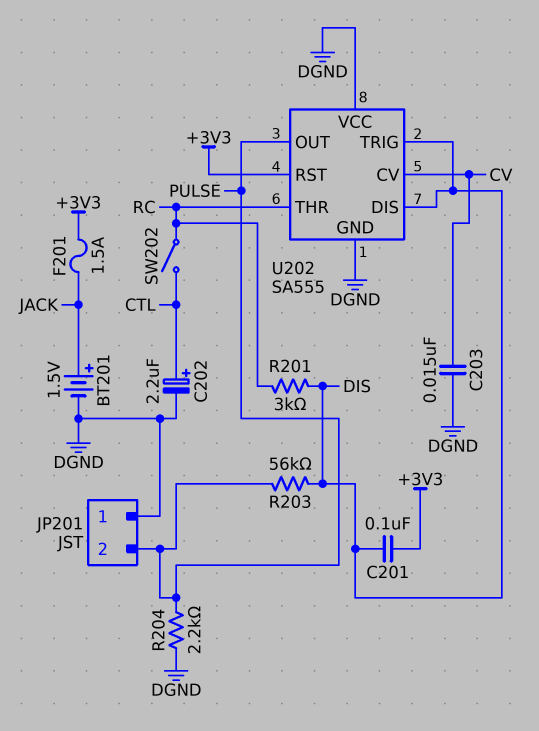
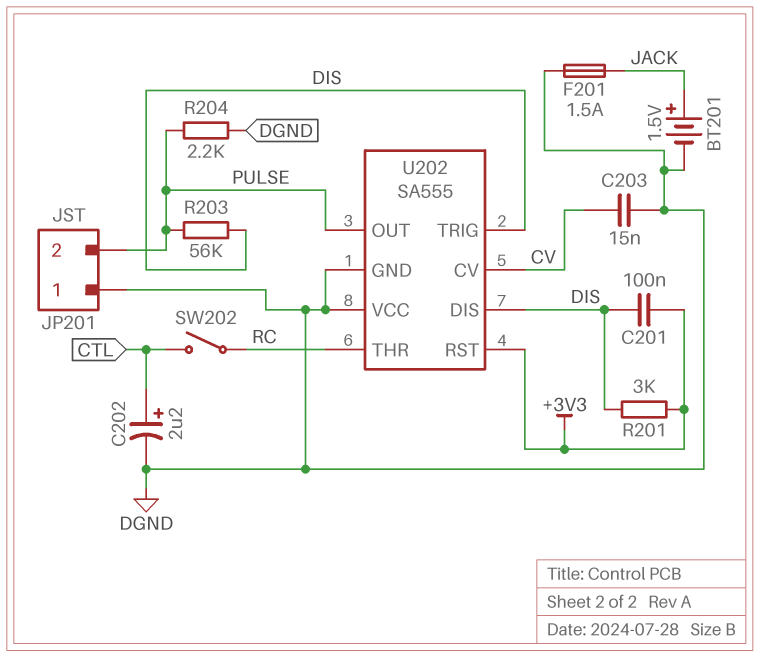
F201: 1.5A (+3V3, JACK) -> 1.5A (DGND, JACK)
R201: 3k (DIS, RC) -> 3k (+3V3, DIS)

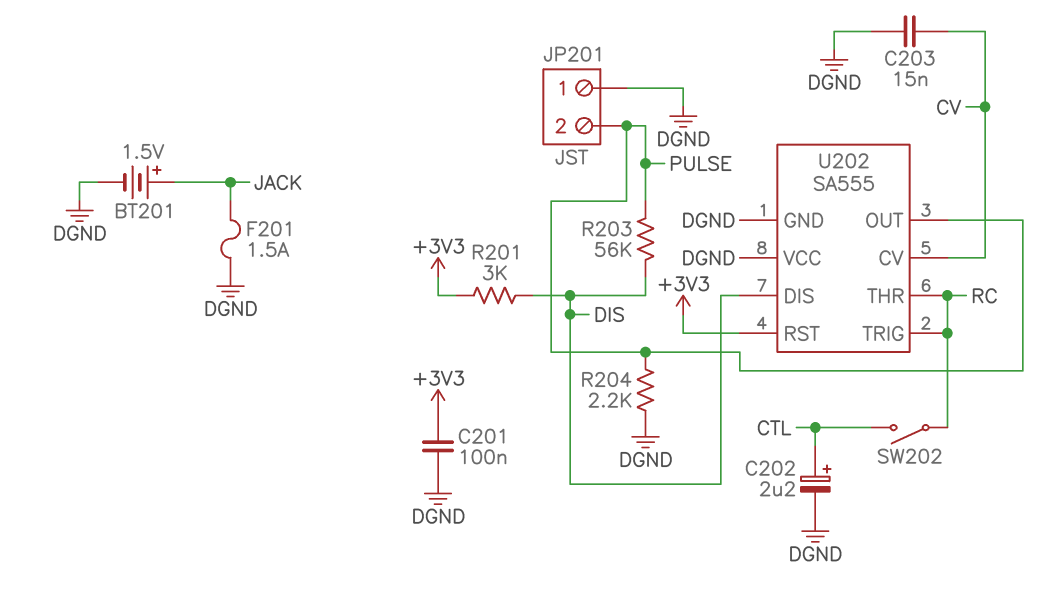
C201: 100nF (+3V3, DIS) -> 100nF (+3V3, DGND)
U202 pin TRIG: DIS -> RC

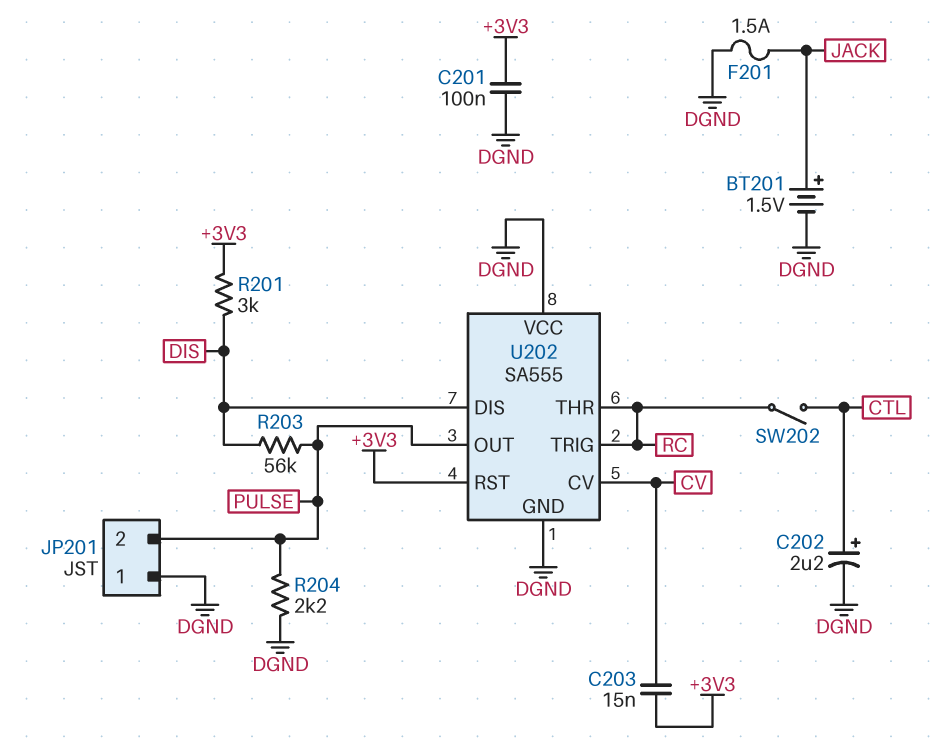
C203: 15nF (CV, DGND) -> 15nF (+3V3, CV)

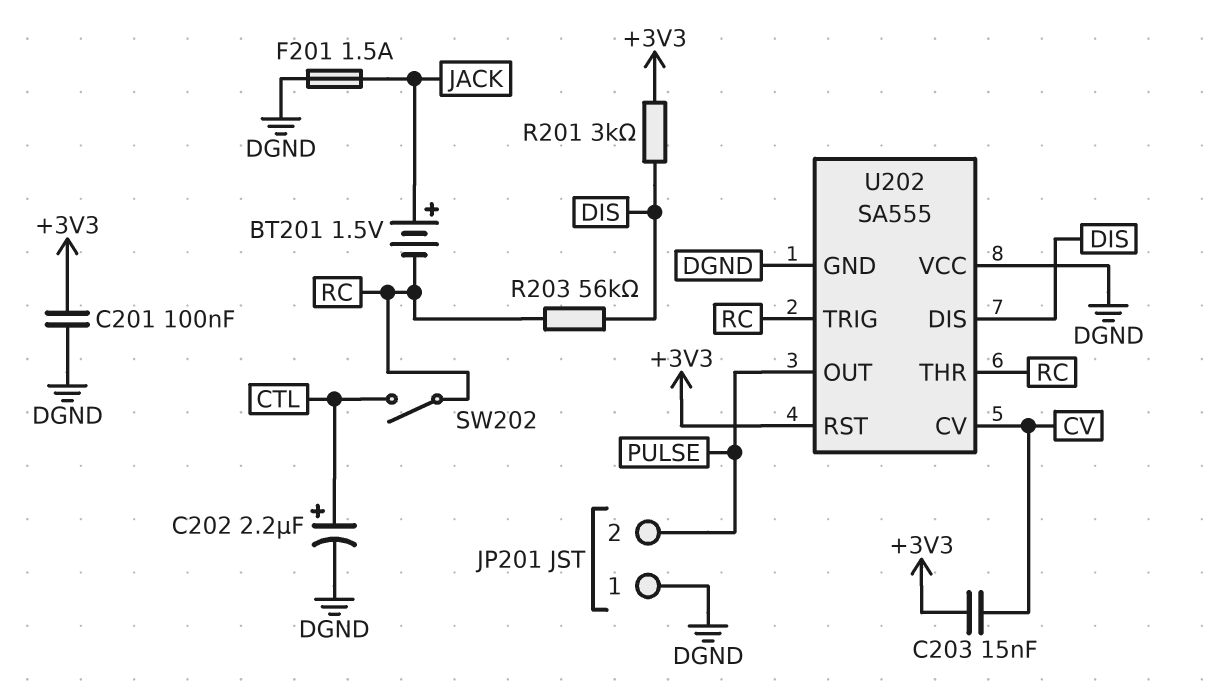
BT201: 1.5V (plus JACK, minus DGND) -> 1.5V (plus JACK, minus RC)
R203: 56k (DIS, PULSE) -> 56k (DIS, RC)
R204: 2.2k (DGND, PULSE) -> none

